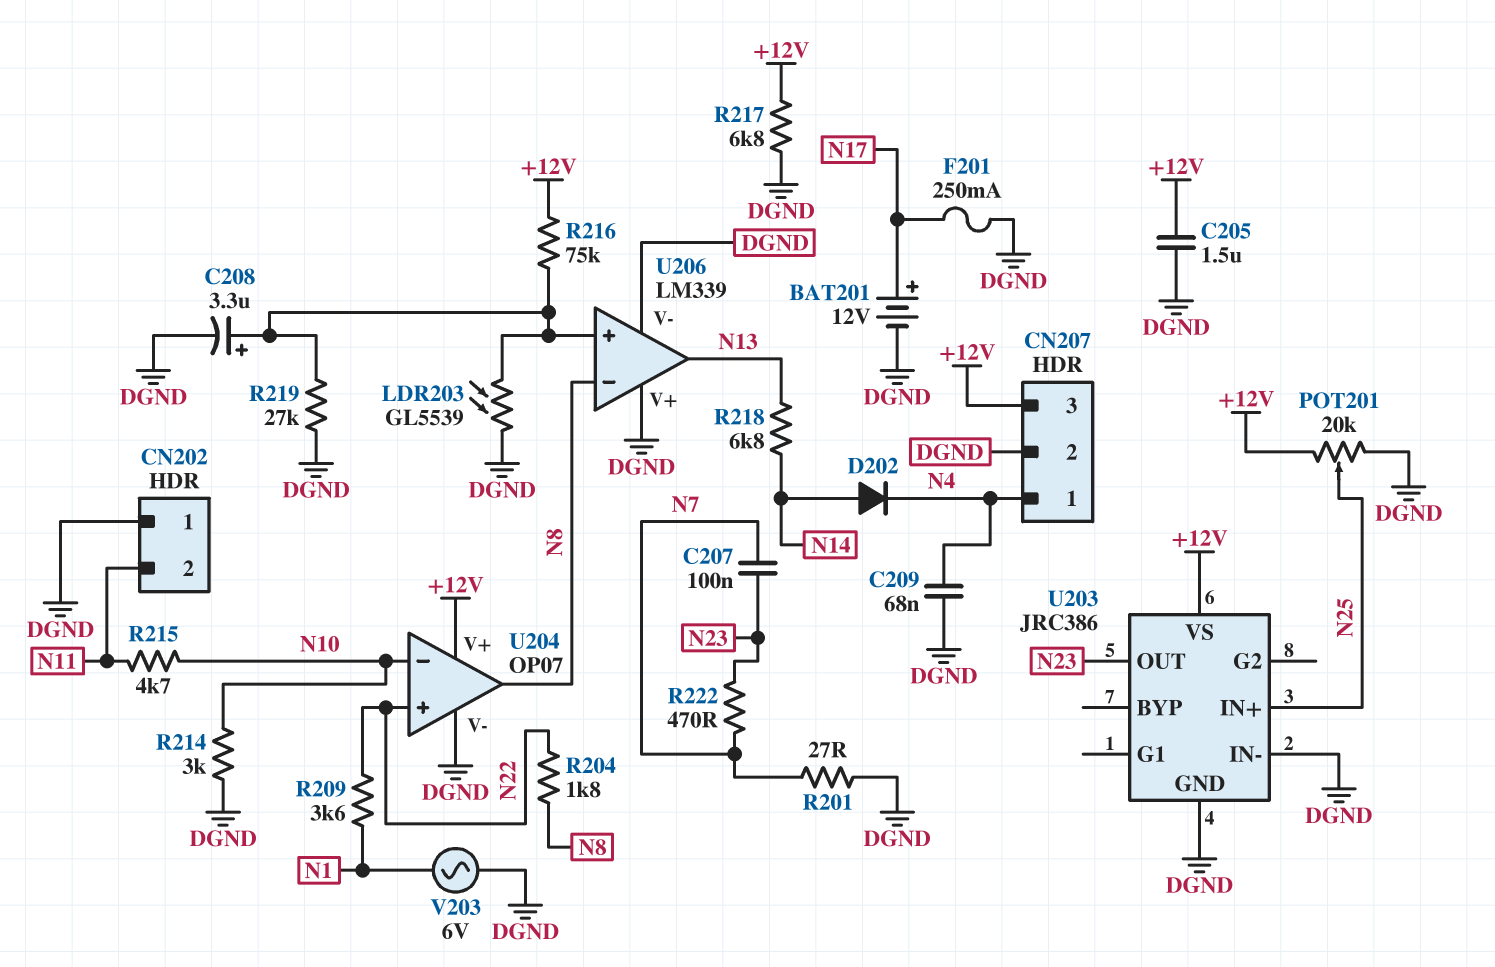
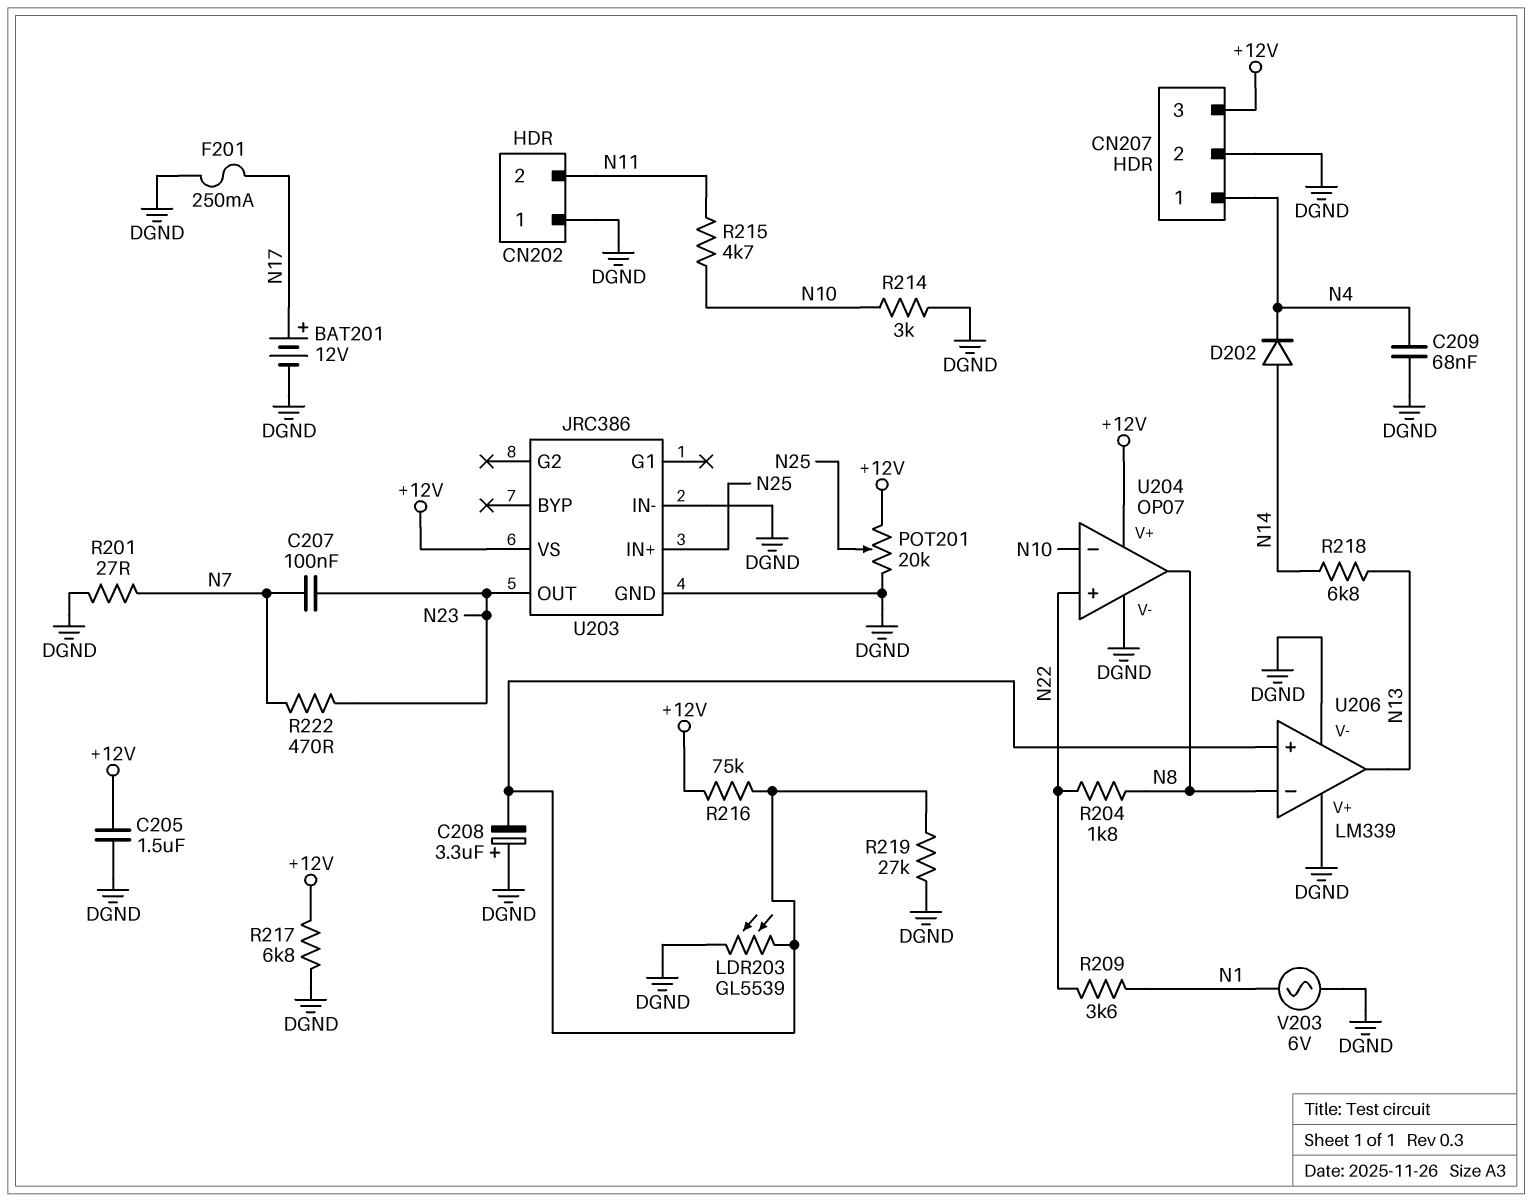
C208: 3.3uF (plus U206/in+, minus DGND) -> 3.3uF (plus DGND, minus U206/in+)

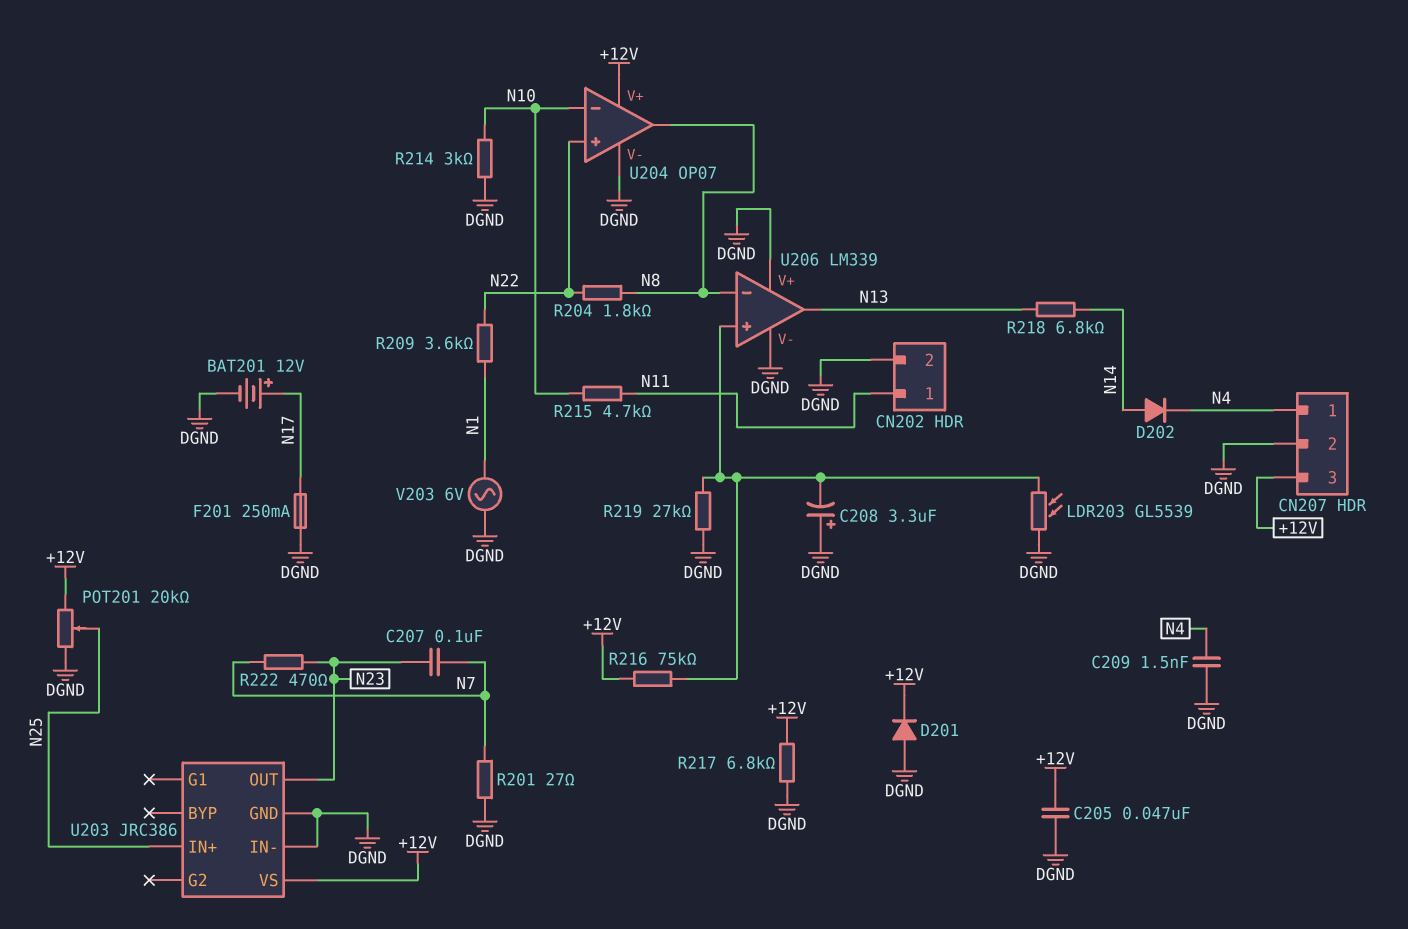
C205: 1.5uF (+12V, DGND) -> 47nF (+12V, DGND)
C209: 68nF (DGND, N4) -> 1.5nF (DGND, N4)
CN202 pin 1: DGND -> N11
CN202 pin 2: N11 -> DGND
D201: none -> diode (A DGND, K +12V)

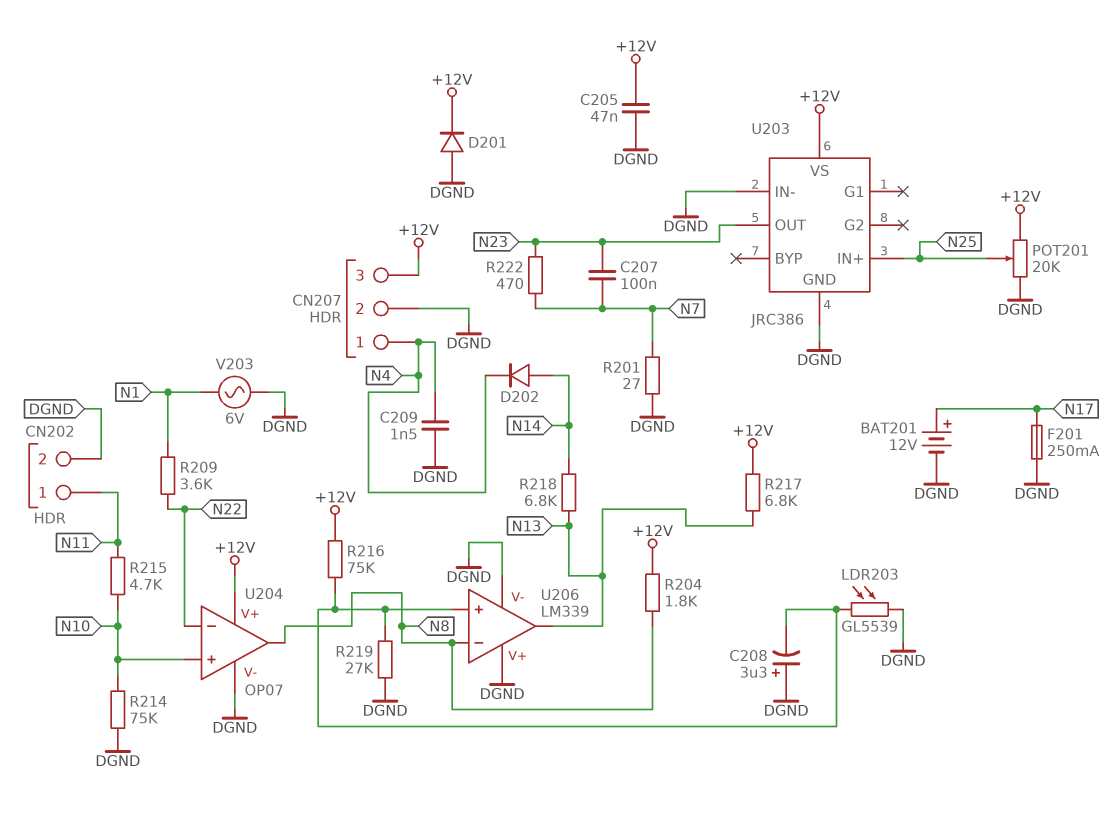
R204: 1.8k (N8, N22) -> 1.8k (+12V, N8)
R214: 3k (DGND, N10) -> 75k (DGND, N10)
R217: 6.8k (+12V, DGND) -> 6.8k (+12V, N13)
U204 pin in+: N22 -> N10
U204 pin in-: N10 -> N22

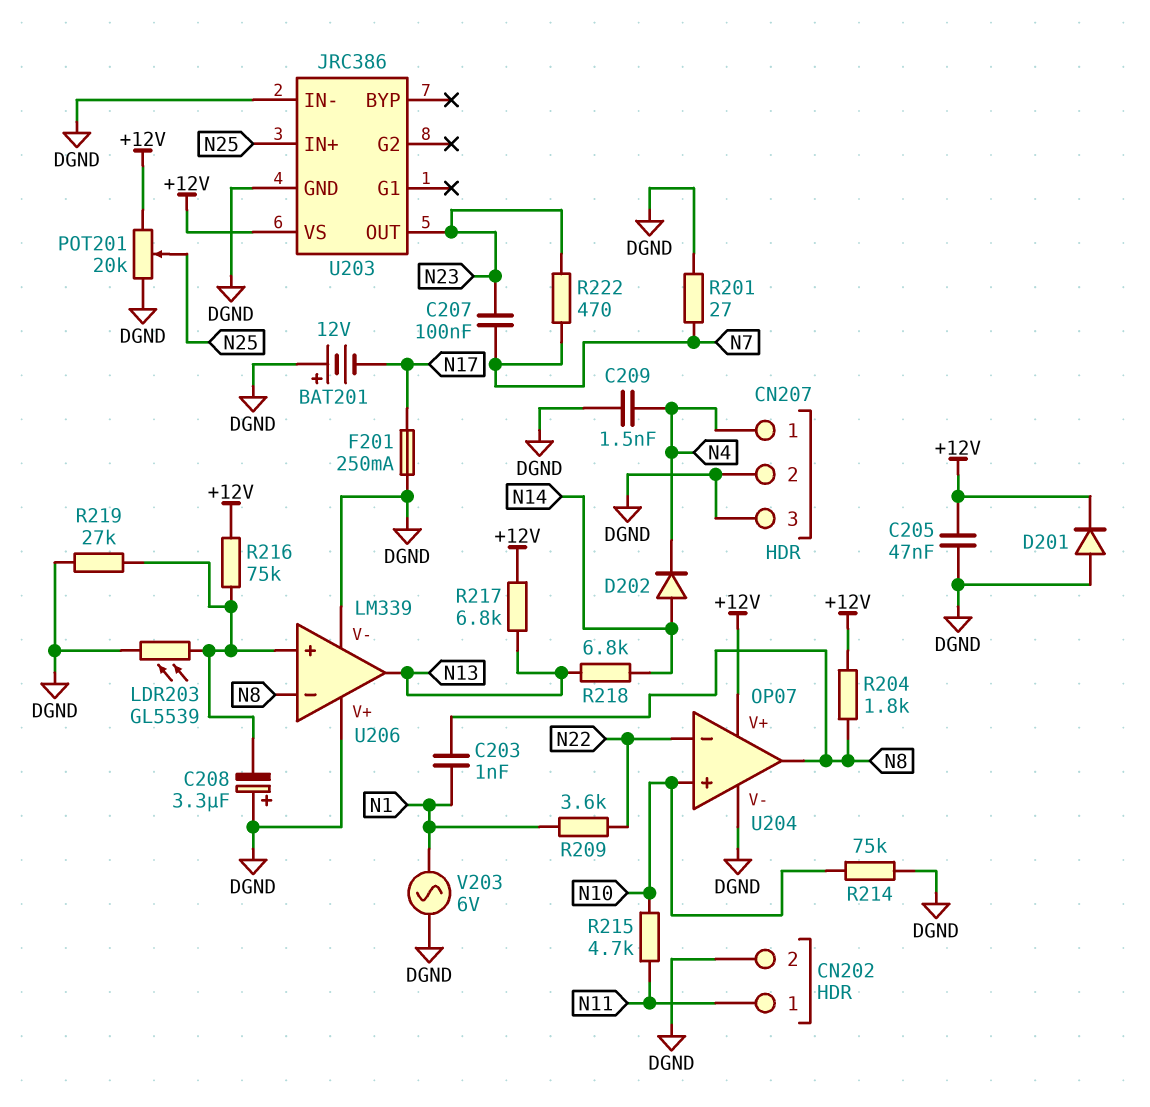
BAT201: 12V (plus N17, minus DGND) -> 12V (plus DGND, minus N17)
C203: none -> 1nF (N1, N8)
CN207 pin 3: +12V -> DGND

